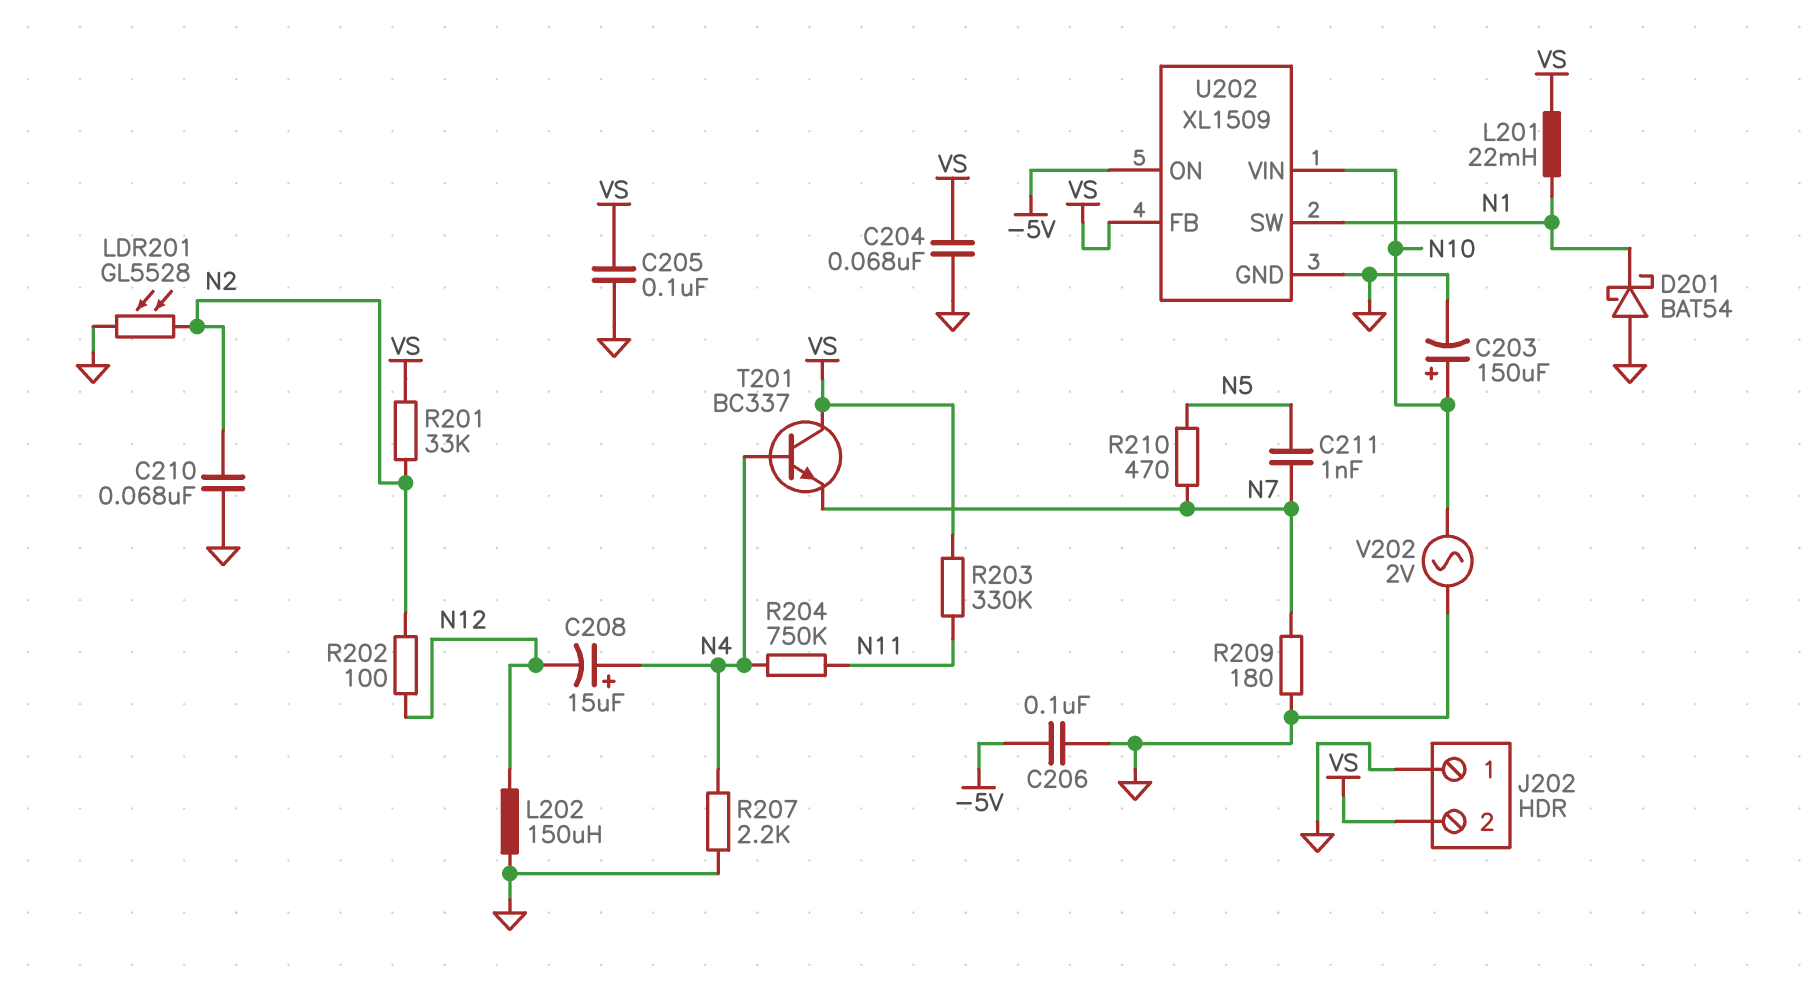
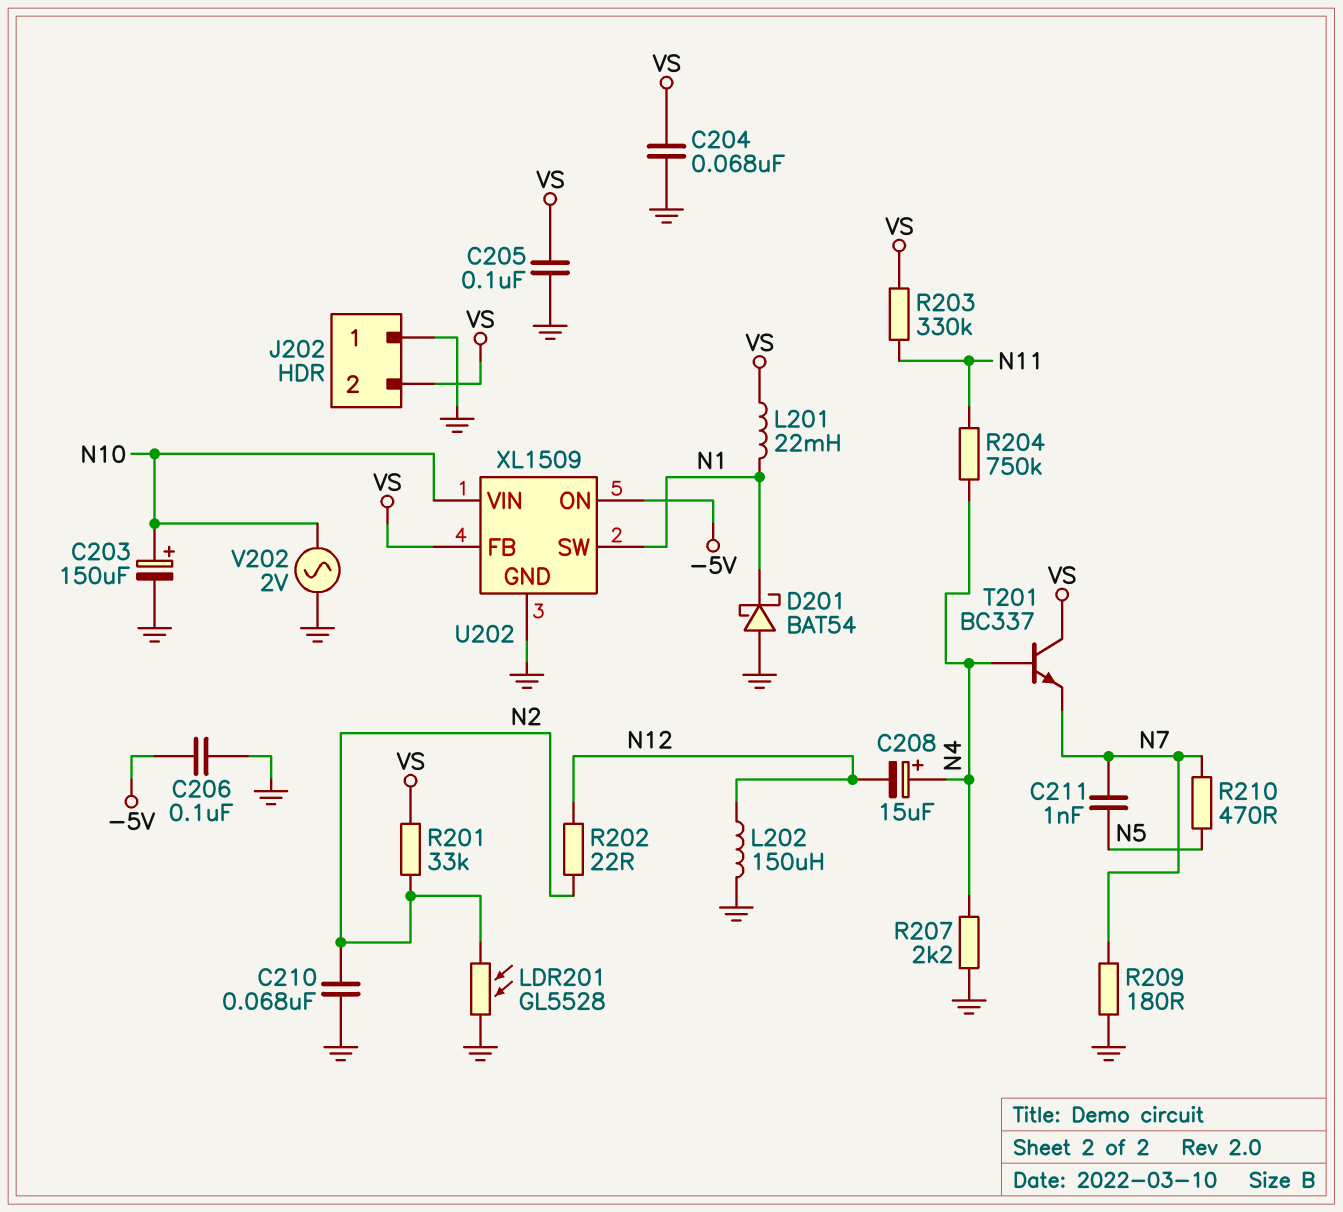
R202: 100 (N2, N12) -> 22 (N2, N12)

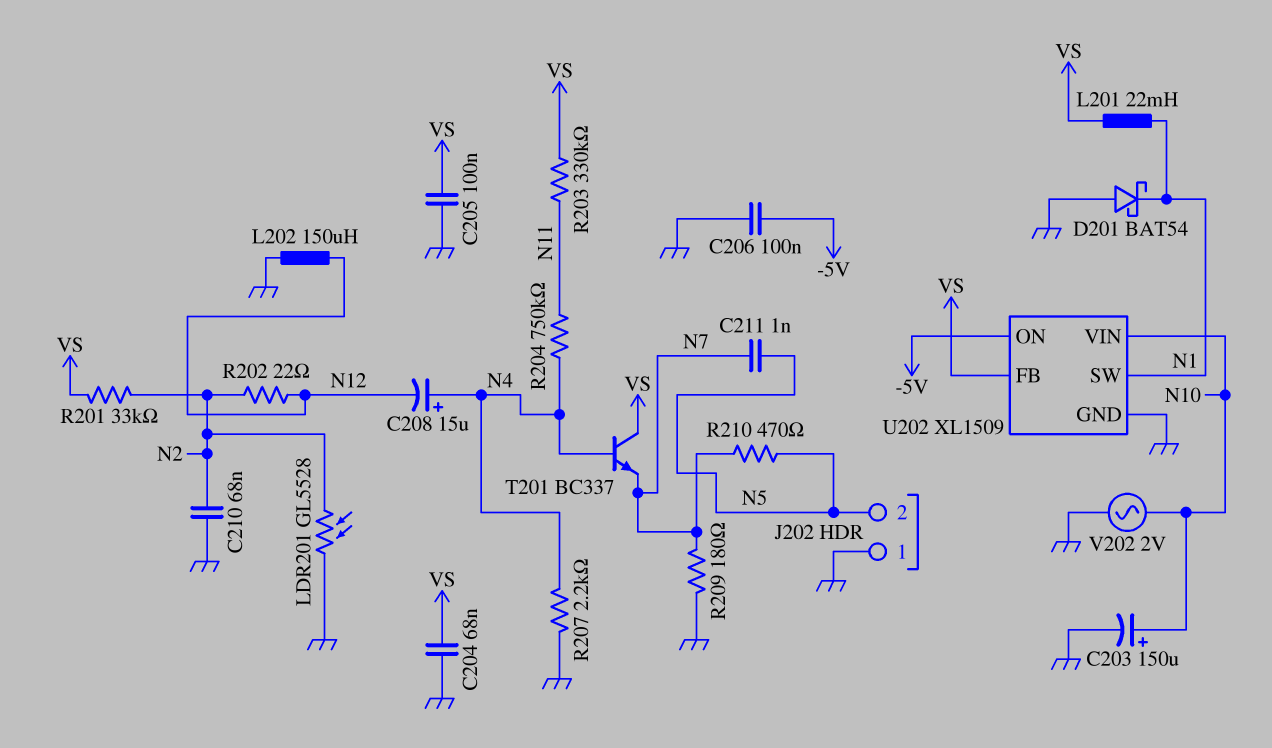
J202 pin 2: VS -> N5

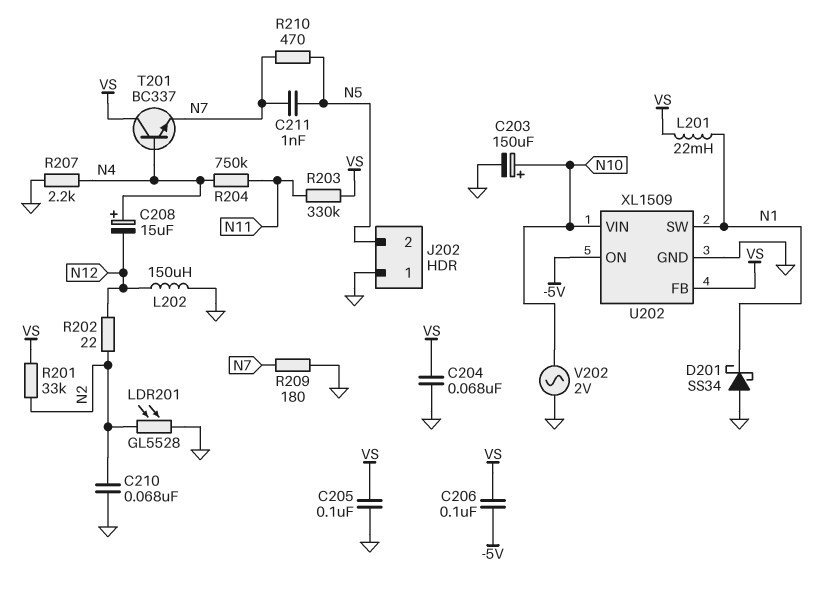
C206: 100nF (-5V, GND) -> 100nF (-5V, VS)
D201: schottky BAT54 (A GND, K N1) -> schottky SS34 (A GND, K N1)

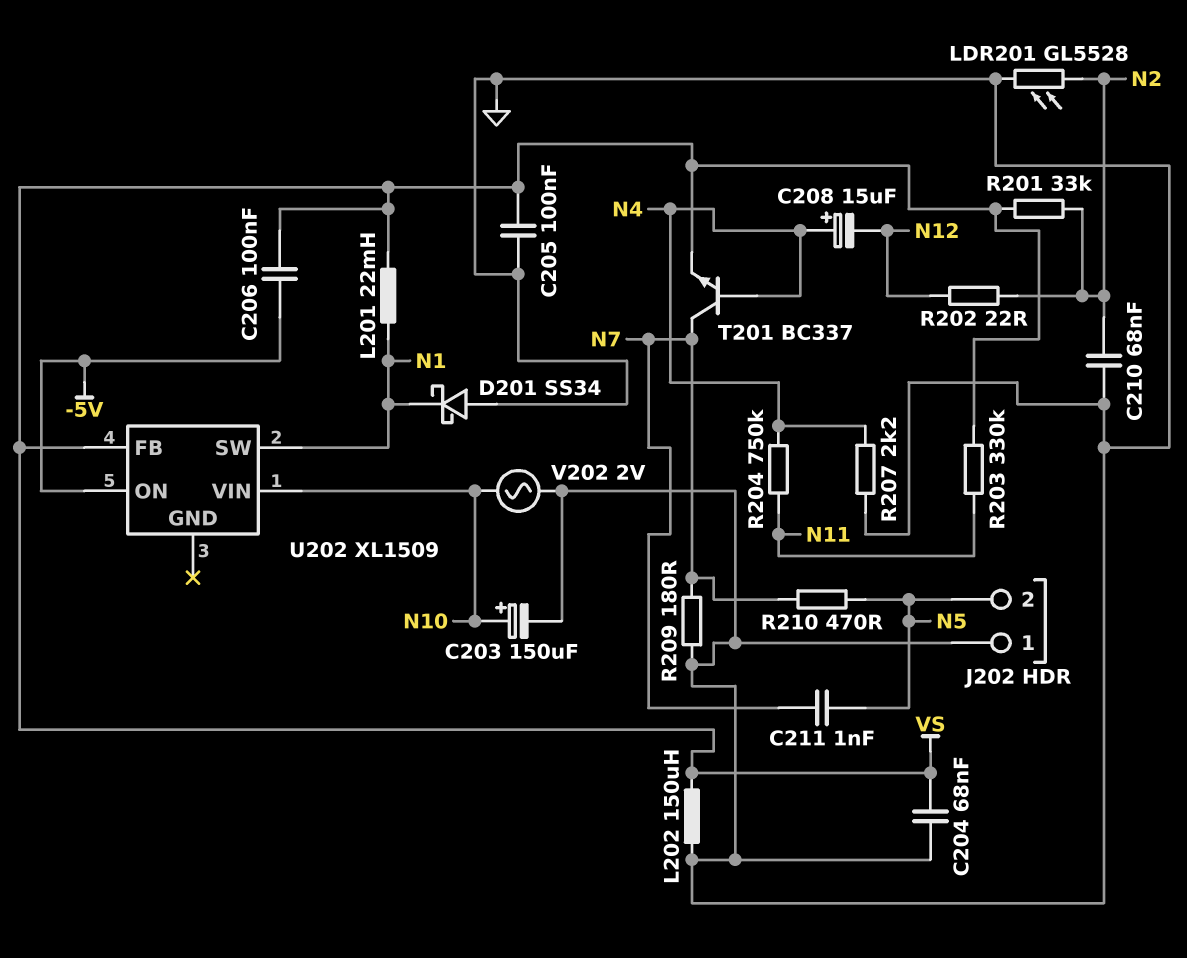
L202: 150uH (GND, N12) -> 150uH (GND, VS)
T201: NPN BC337 (B N4, C VS, E N7) -> NPN BC337 (B N4, C N7, E VS)
U202 pin GND: GND -> none

